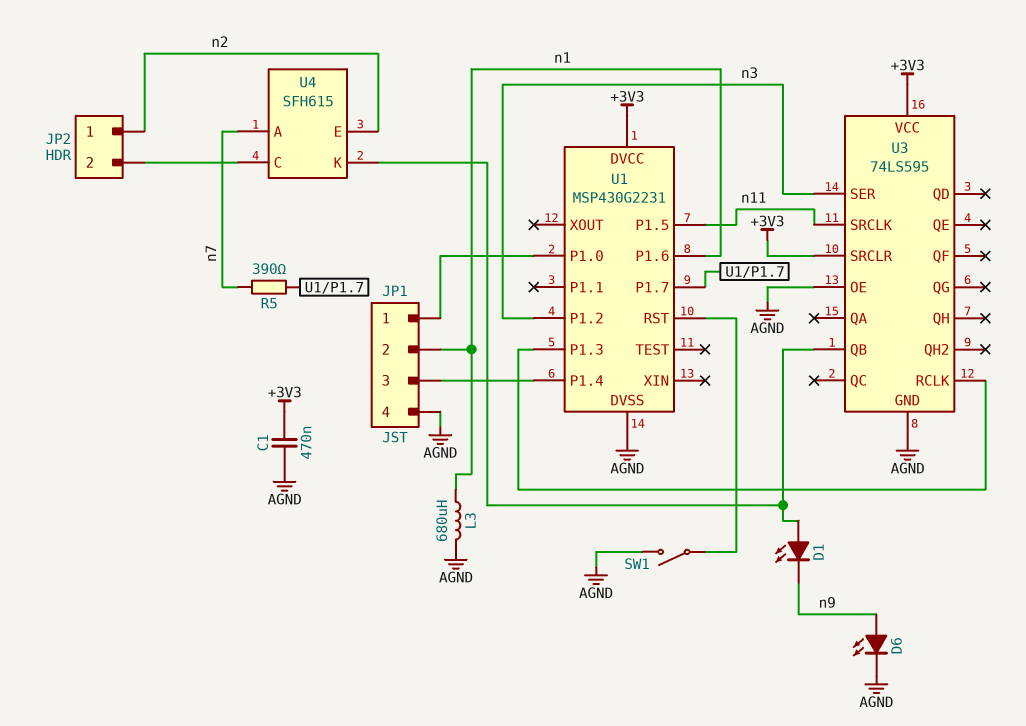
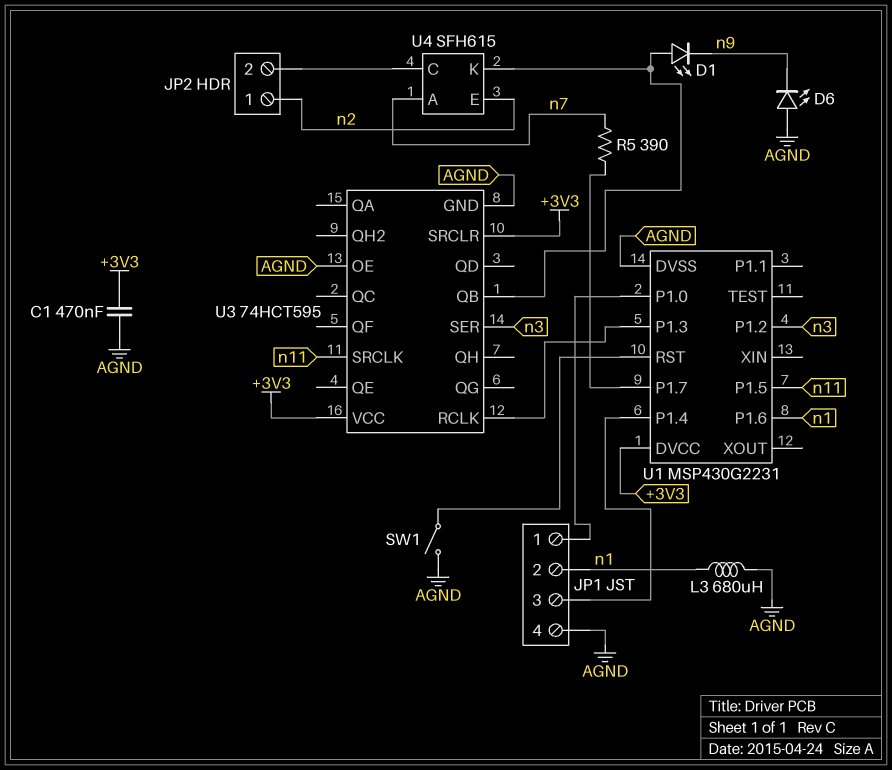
D6: LED (A n9, K AGND) -> LED (A AGND, K n9)
U3: 74LS595 -> 74HCT595

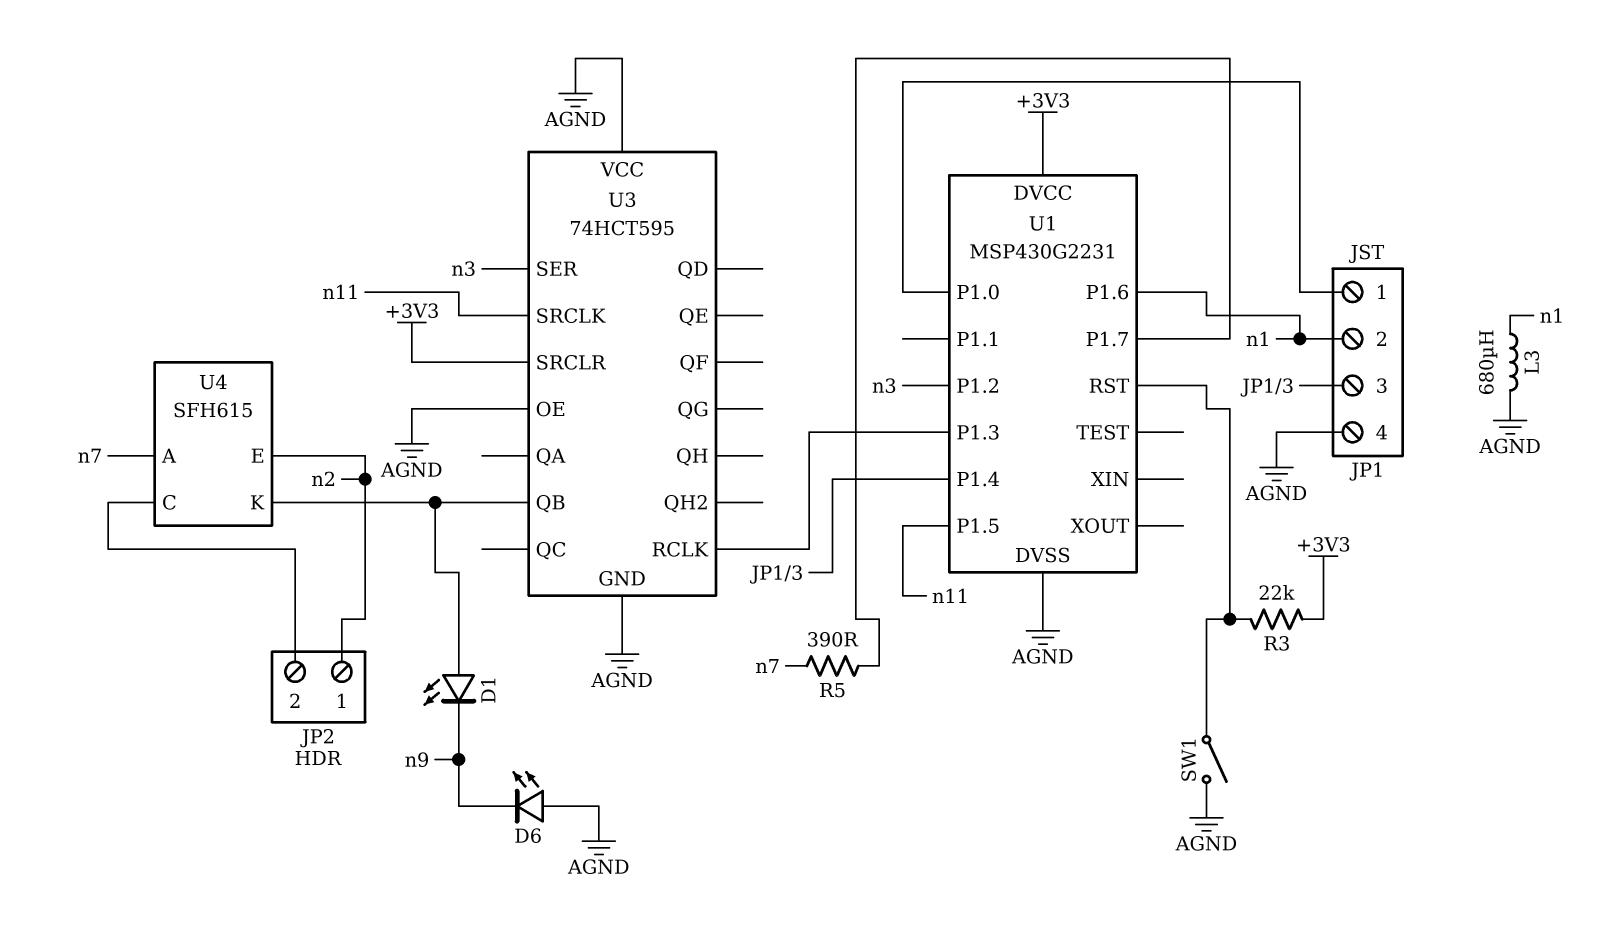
C1: 470nF (+3V3, AGND) -> none
R3: none -> 22k (+3V3, U1/RST)
U3 pin VCC: +3V3 -> AGND

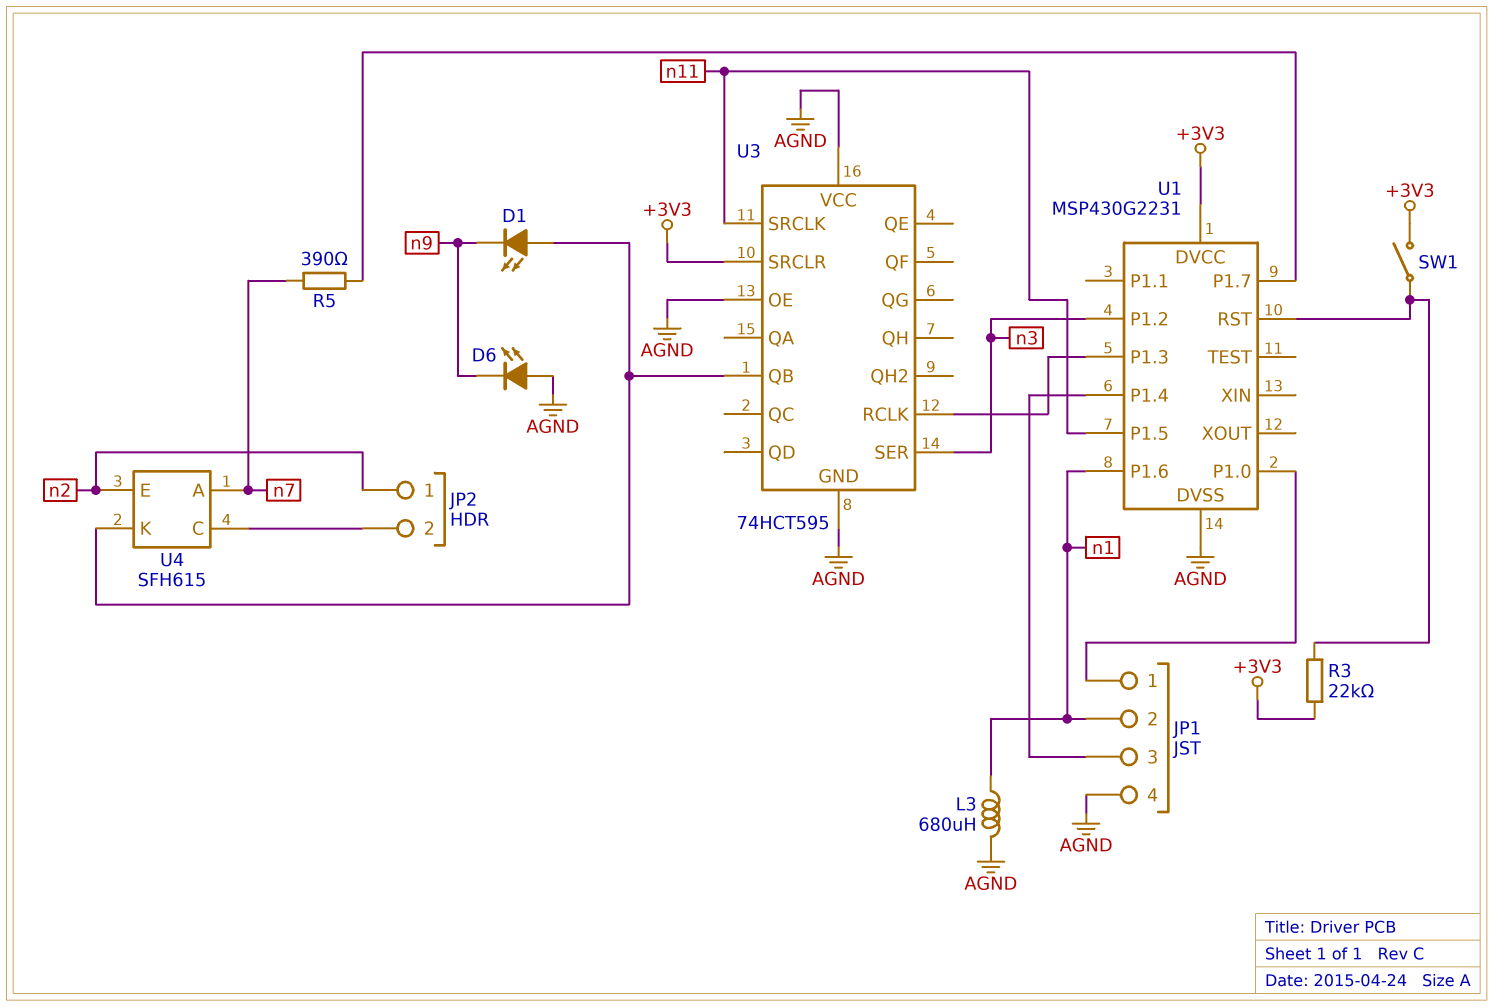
SW1: switch (AGND, U1/RST) -> switch (+3V3, U1/RST)

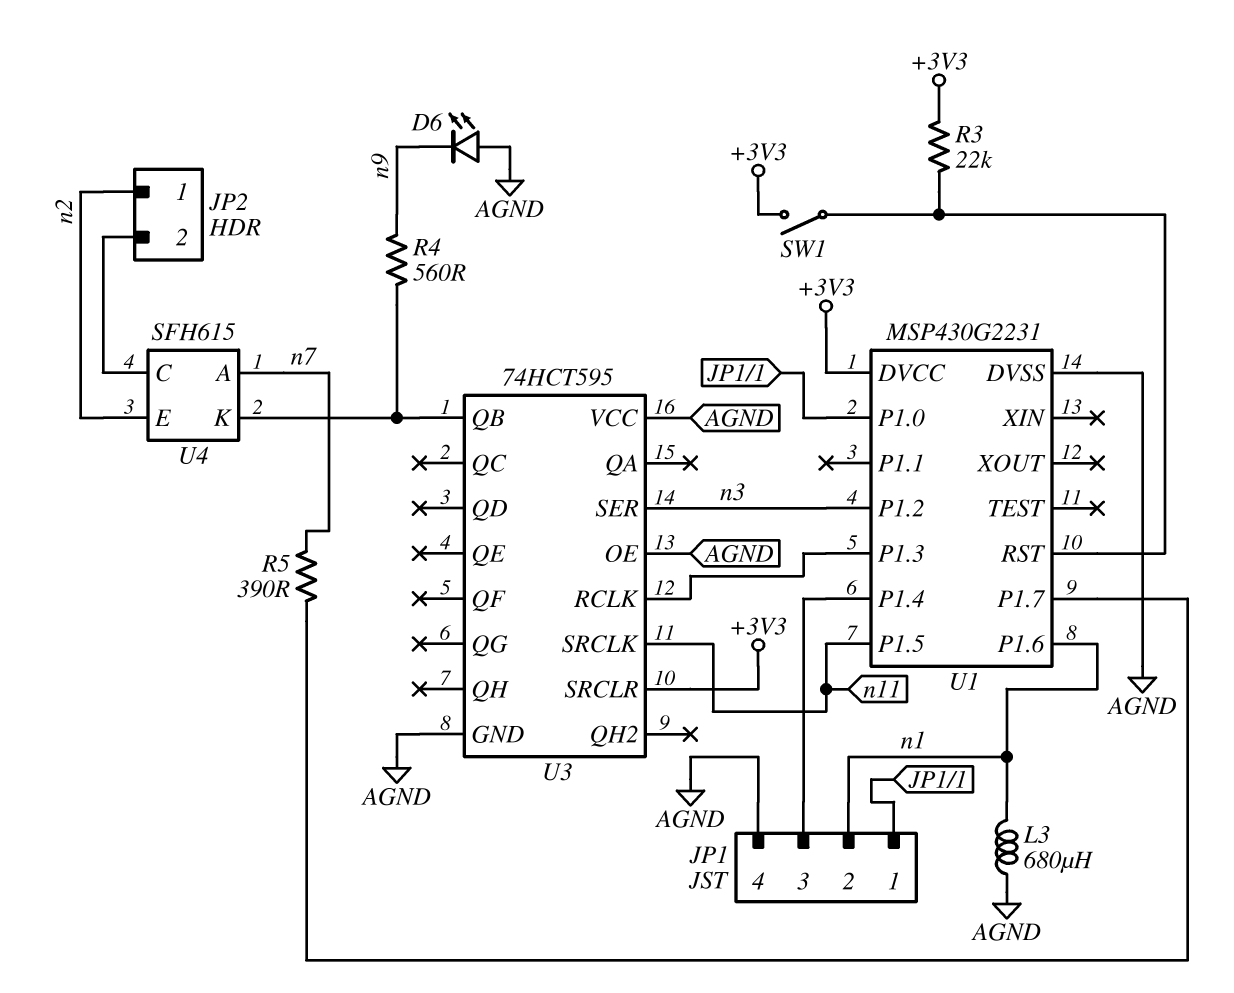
D1: LED (A U3/QB, K n9) -> none
R4: none -> 560 (U3/QB, n9)

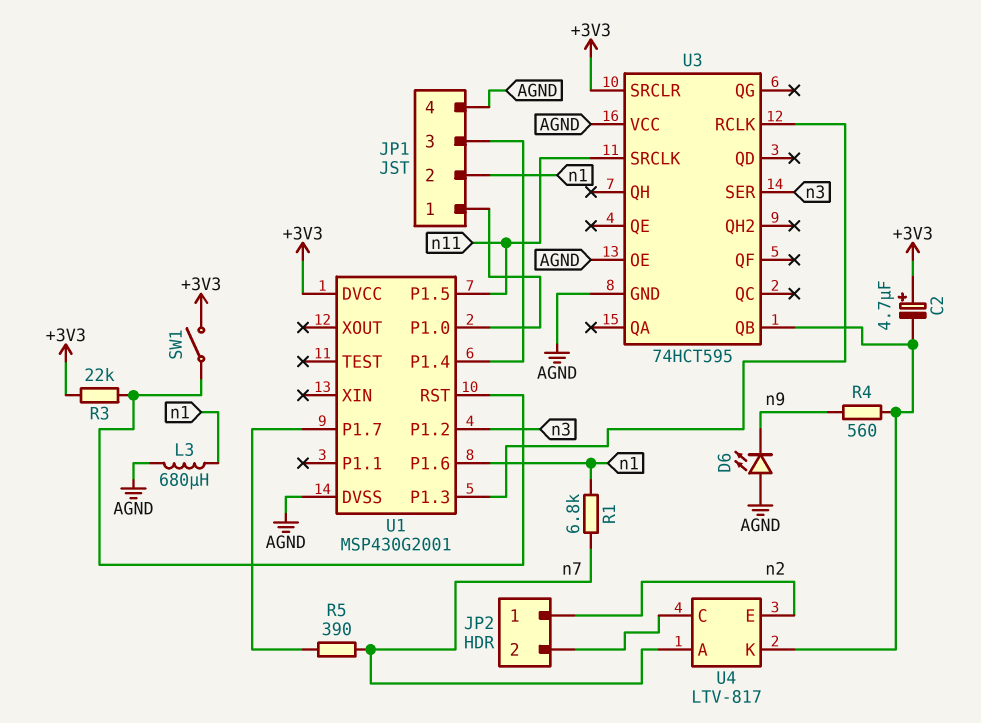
C2: none -> 4.7uF (plus +3V3, minus U3/QB)
R1: none -> 6.8k (n1, n7)
U1: MSP430G2231 -> MSP430G2001
U4: SFH615 -> LTV-817

